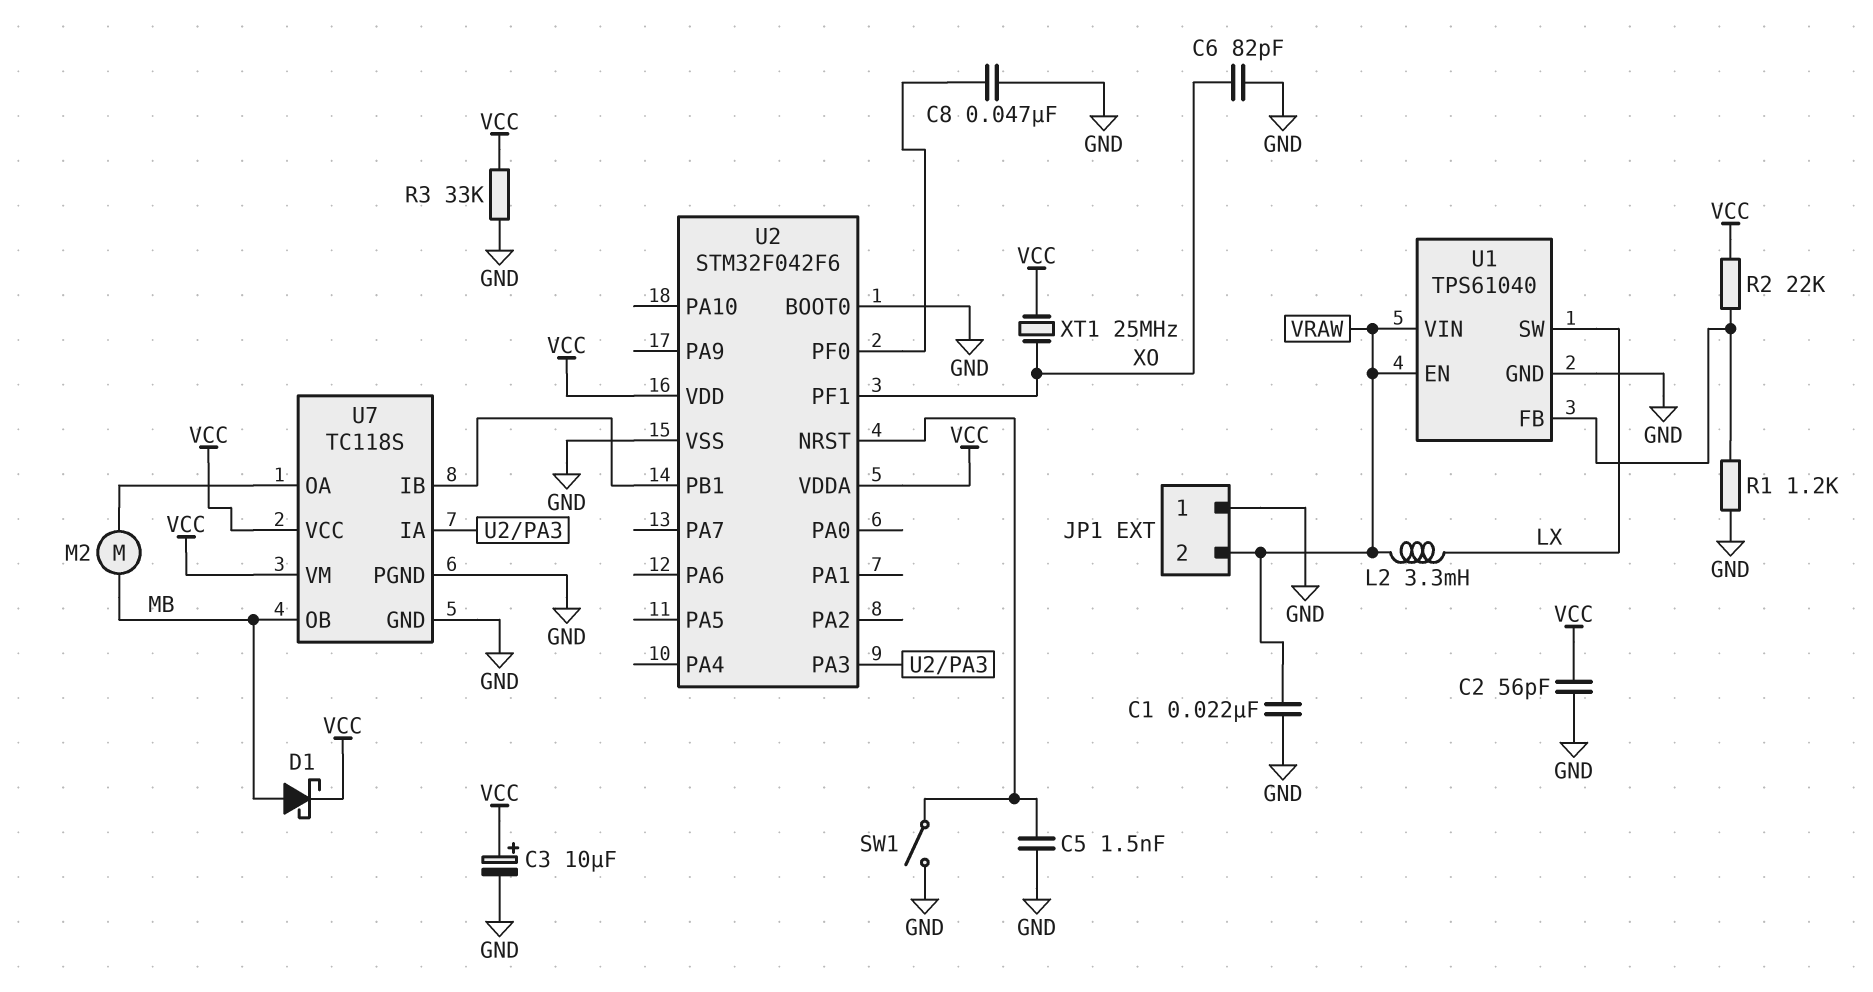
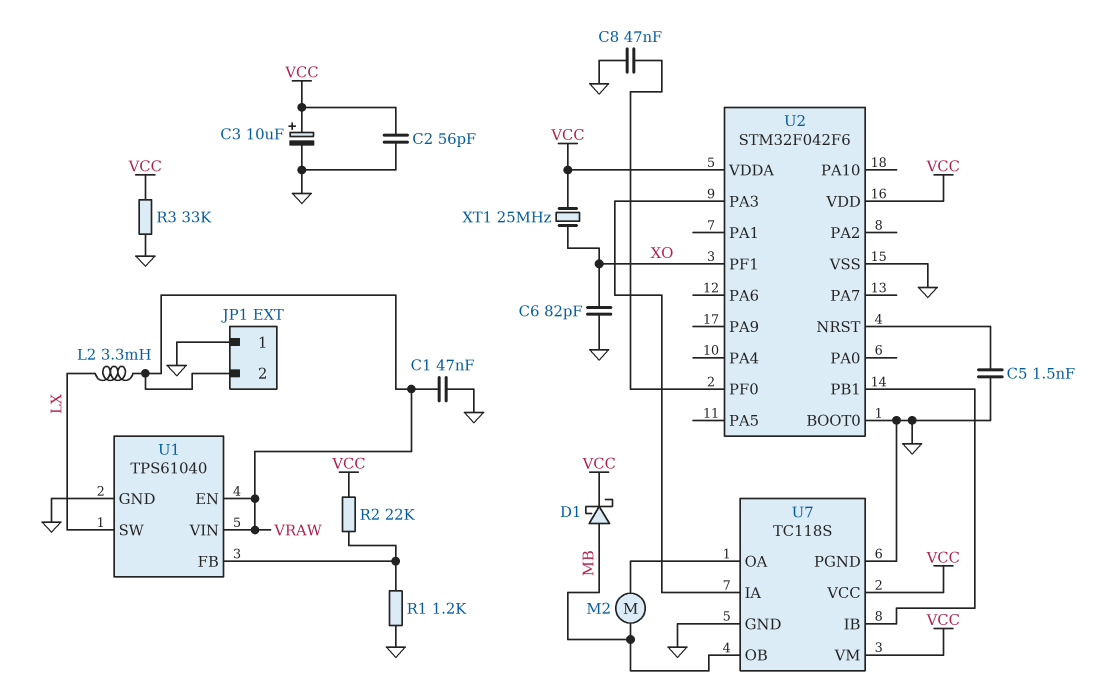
C1: 22nF (GND, VRAW) -> 47nF (GND, VRAW)
SW1: switch (GND, U2/NRST) -> none

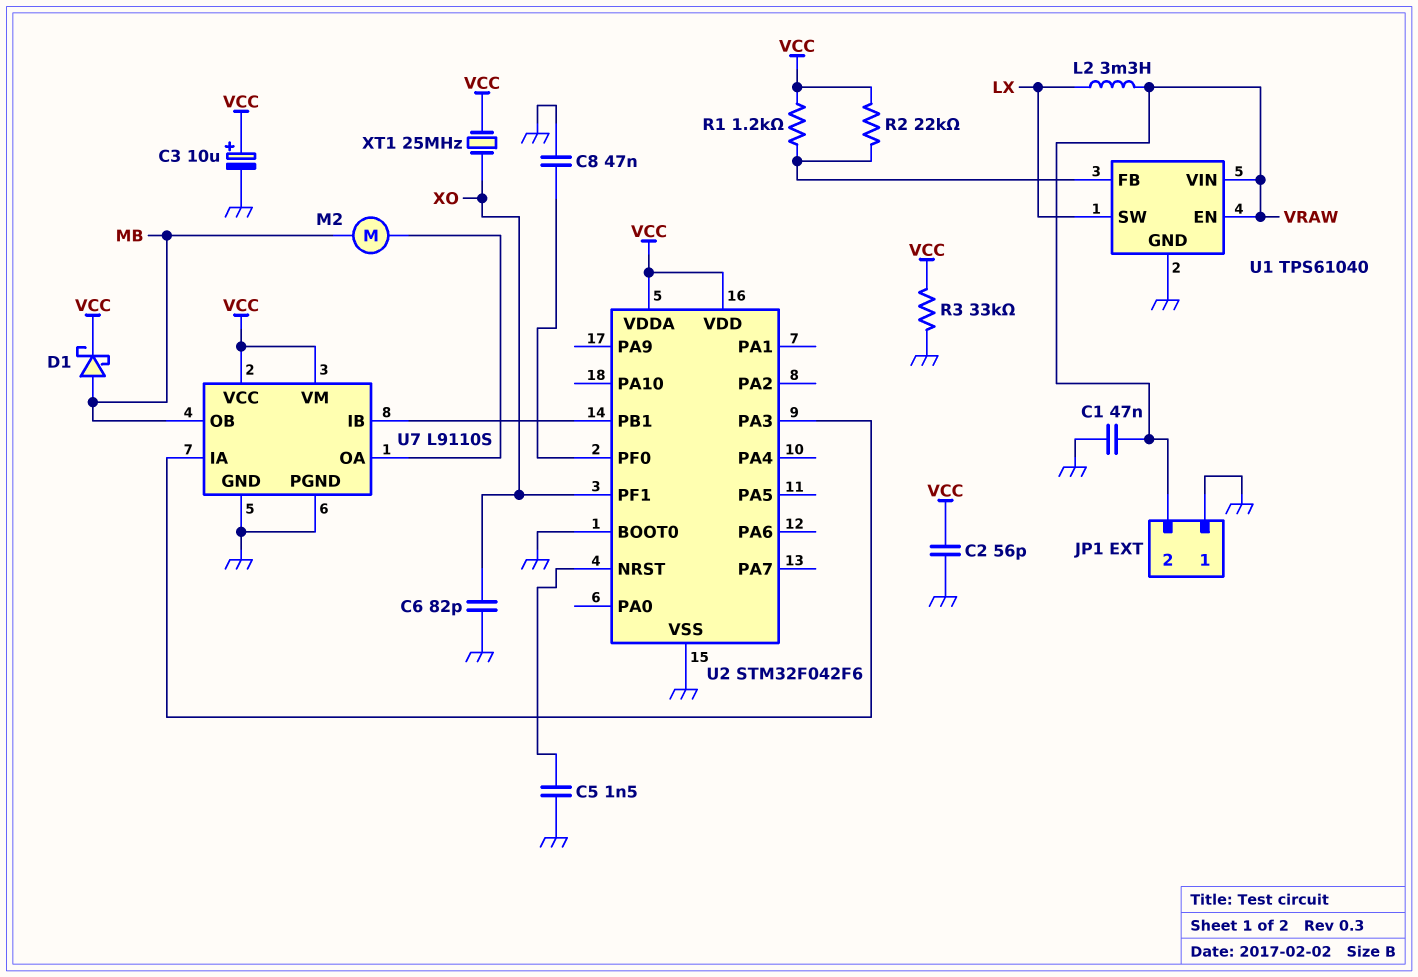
R1: 1.2k (GND, U1/FB) -> 1.2k (U1/FB, VCC)
U7: TC118S -> L9110S

